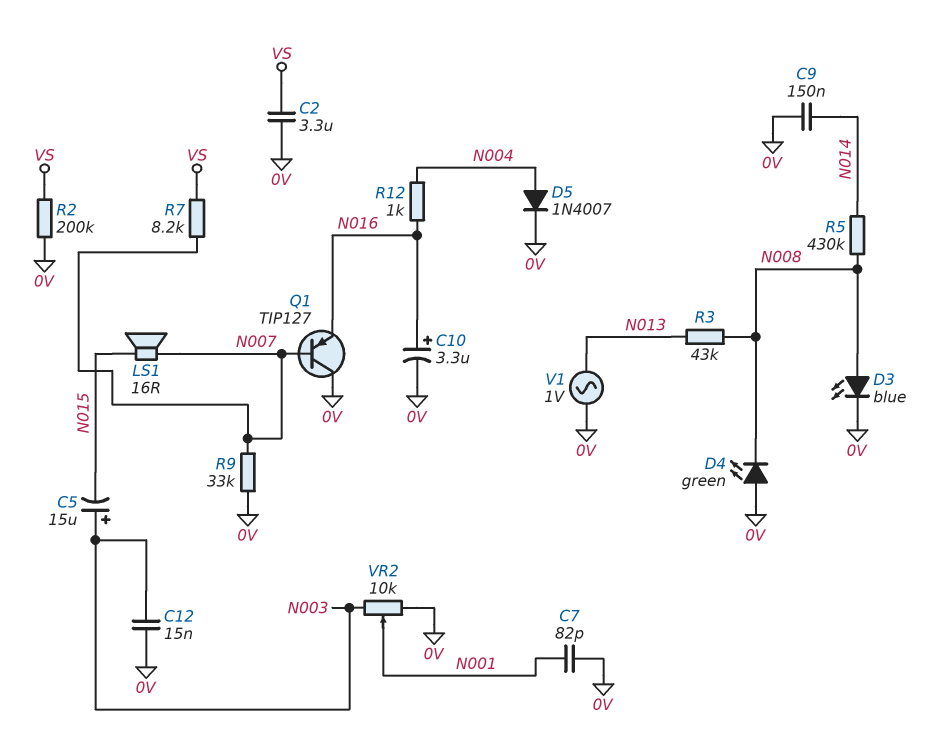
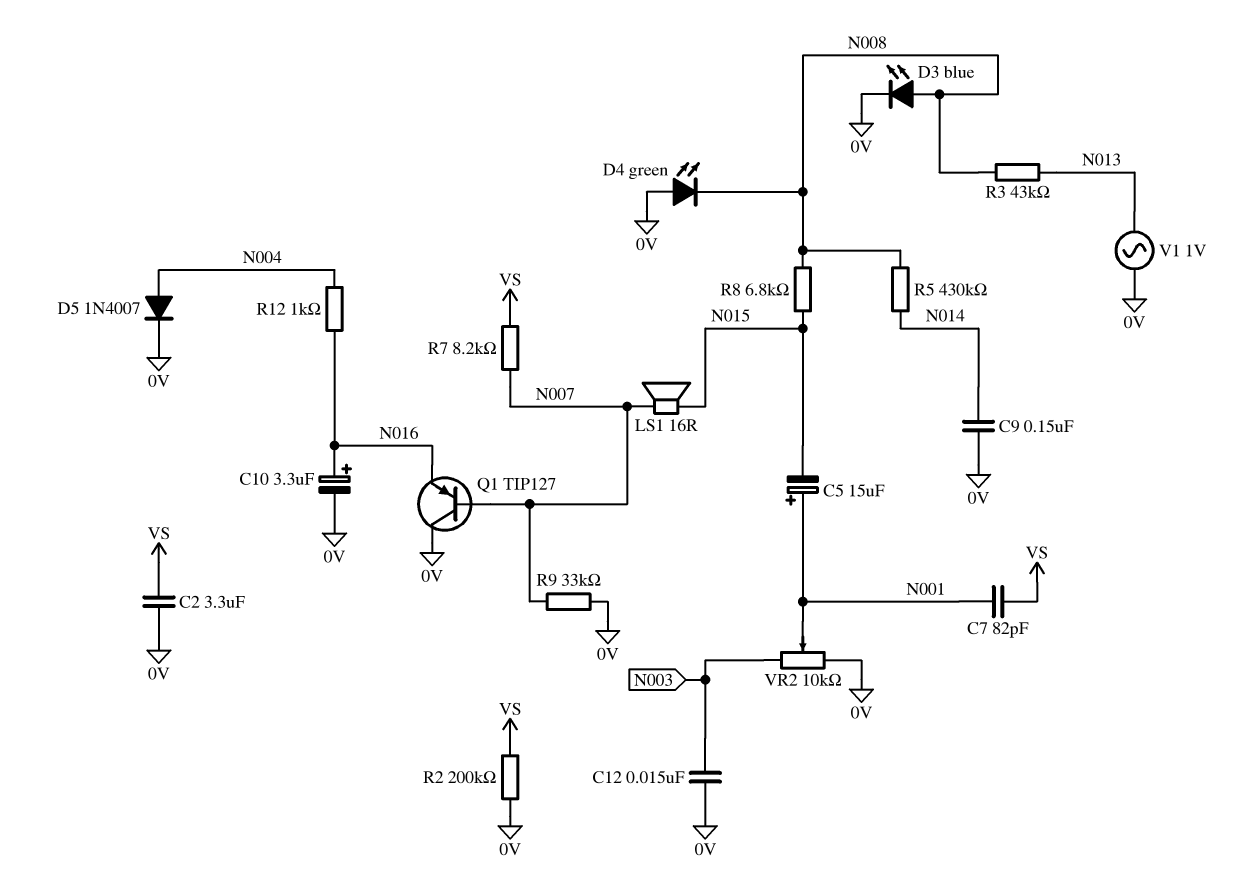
C5: 15uF (plus N003, minus N015) -> 15uF (plus N001, minus N015)
C7: 82pF (0V, N001) -> 82pF (N001, VS)
R8: none -> 6.8k (N008, N015)

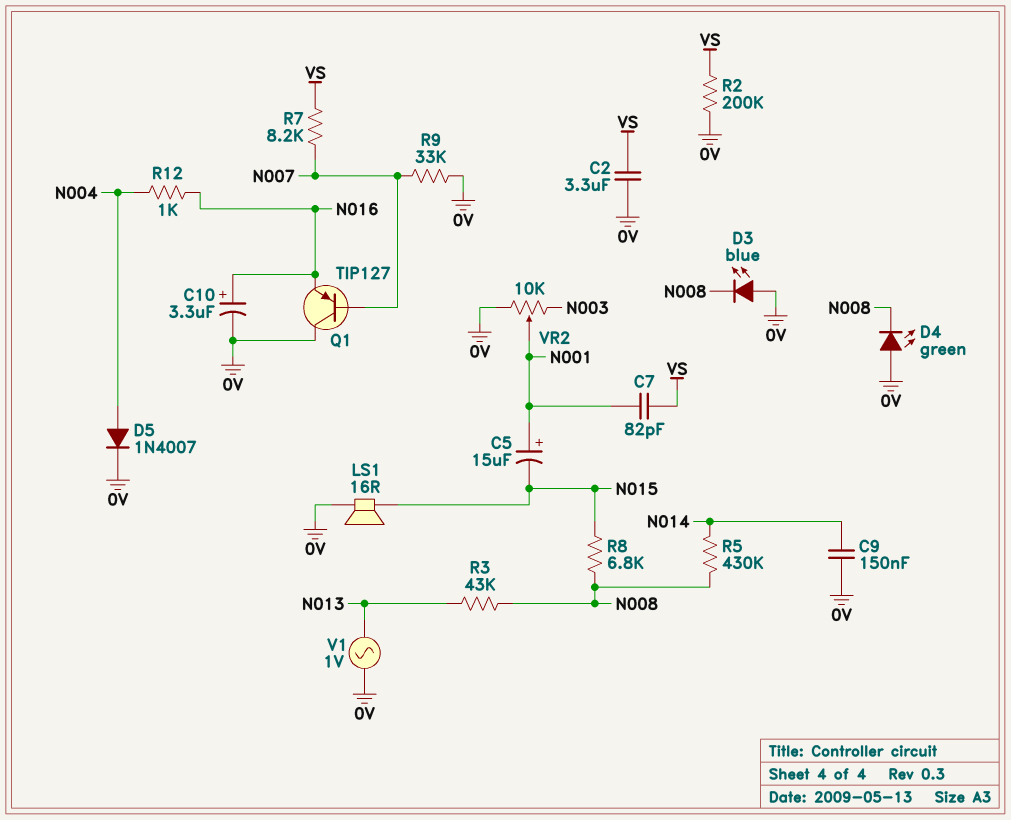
C12: 15nF (0V, N003) -> none
D3: LED blue (A N008, K 0V) -> LED blue (A 0V, K N008)
LS1: speaker 16R (N007, N015) -> speaker 16R (0V, N015)

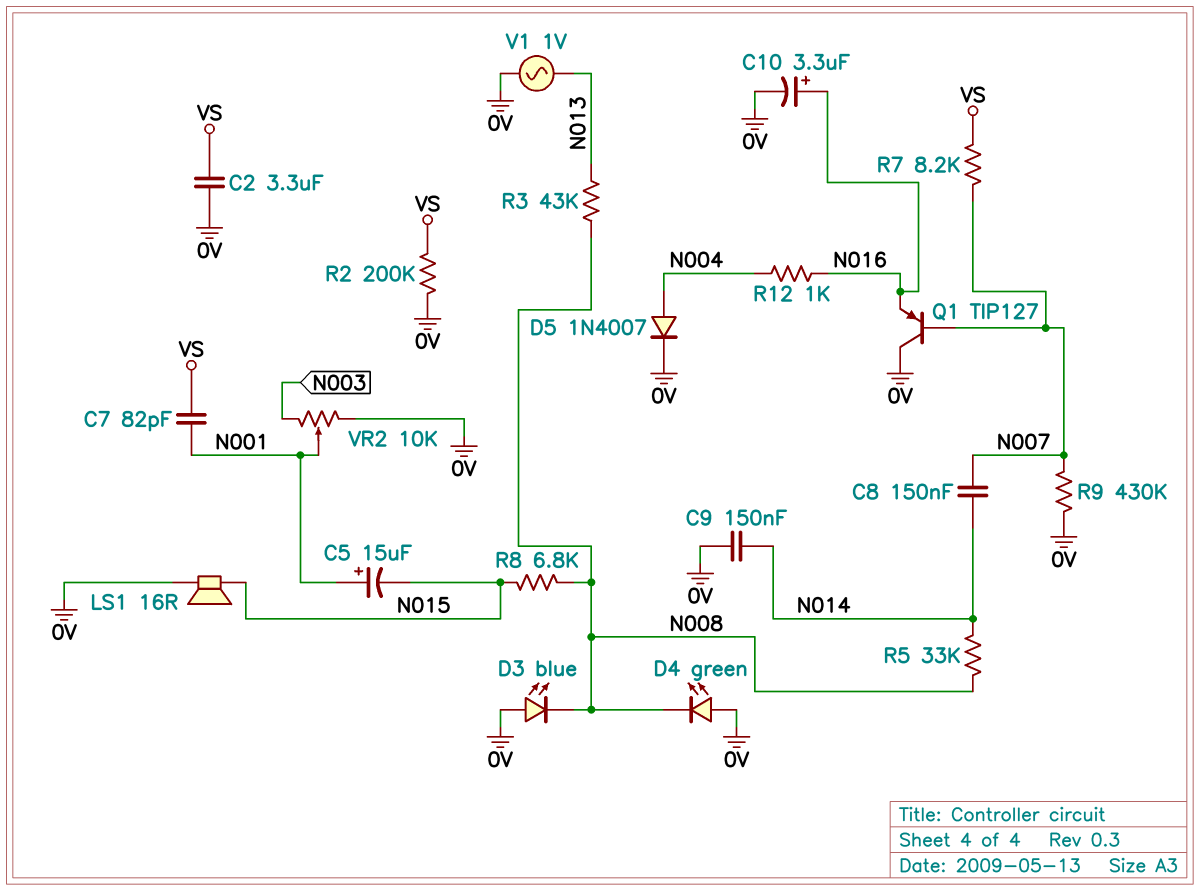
C8: none -> 150nF (N007, N014)
R5: 430k (N008, N014) -> 33k (N008, N014)
R9: 33k (0V, N007) -> 430k (0V, N007)

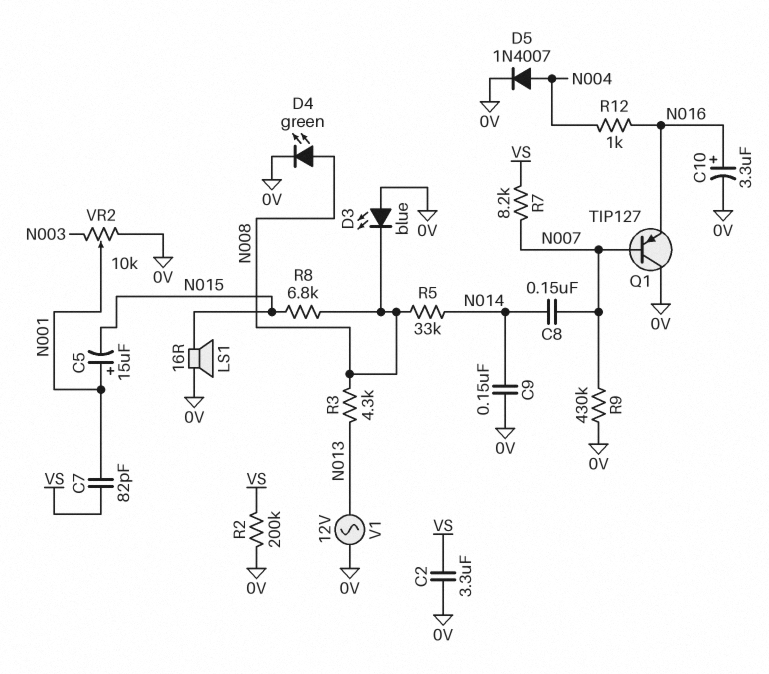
D4: LED green (A 0V, K N008) -> LED green (A N008, K 0V)
R3: 43k (N008, N013) -> 4.3k (N008, N013)
V1: AC 1V (0V, N013) -> AC 12V (0V, N013)

